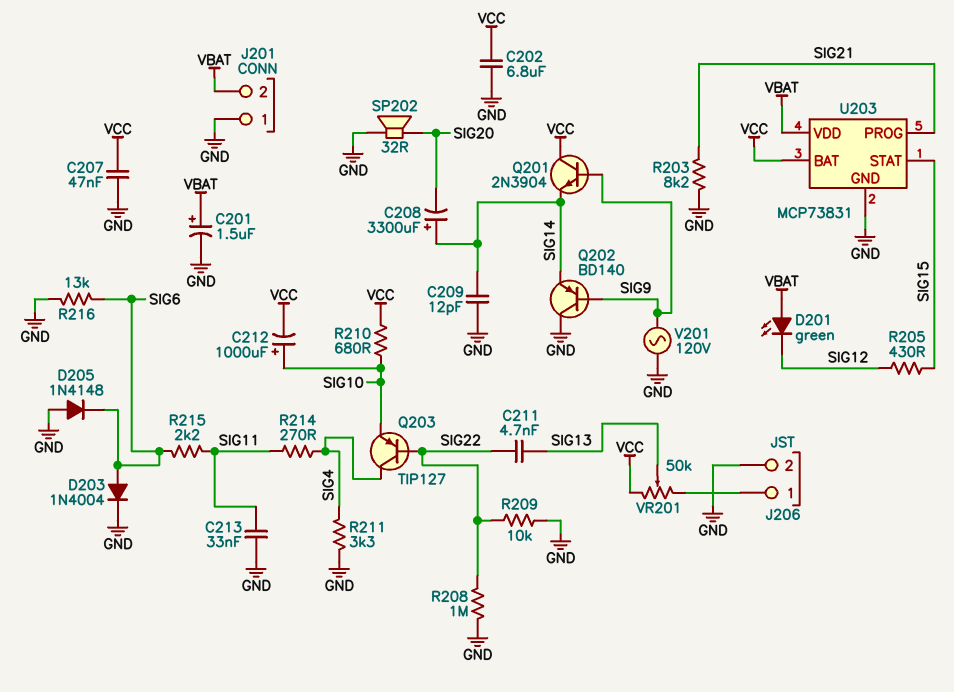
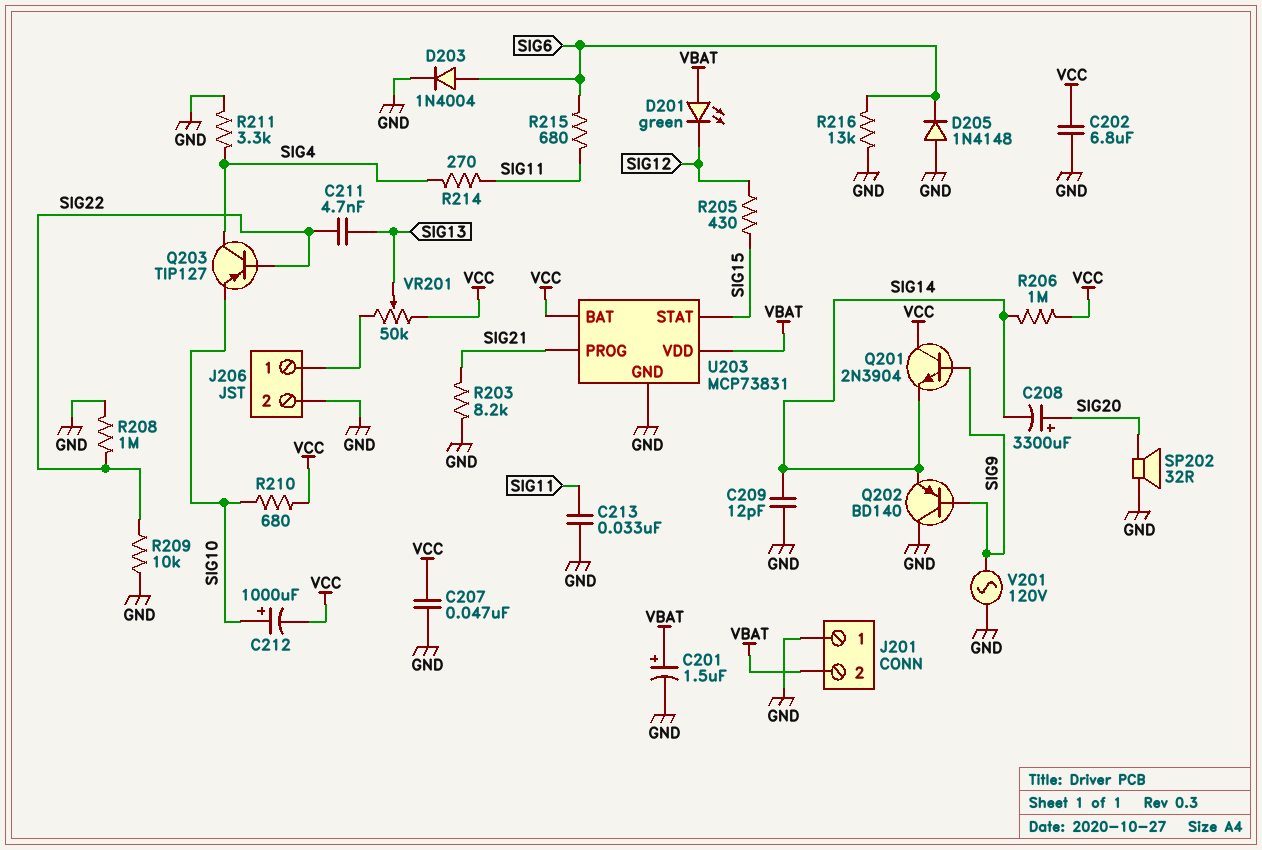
C208: 3300uF (plus SIG14, minus SIG20) -> 3300uF (plus SIG20, minus SIG14)
R206: none -> 1M (SIG14, VCC)
R215: 2.2k (SIG6, SIG11) -> 680 (SIG6, SIG11)

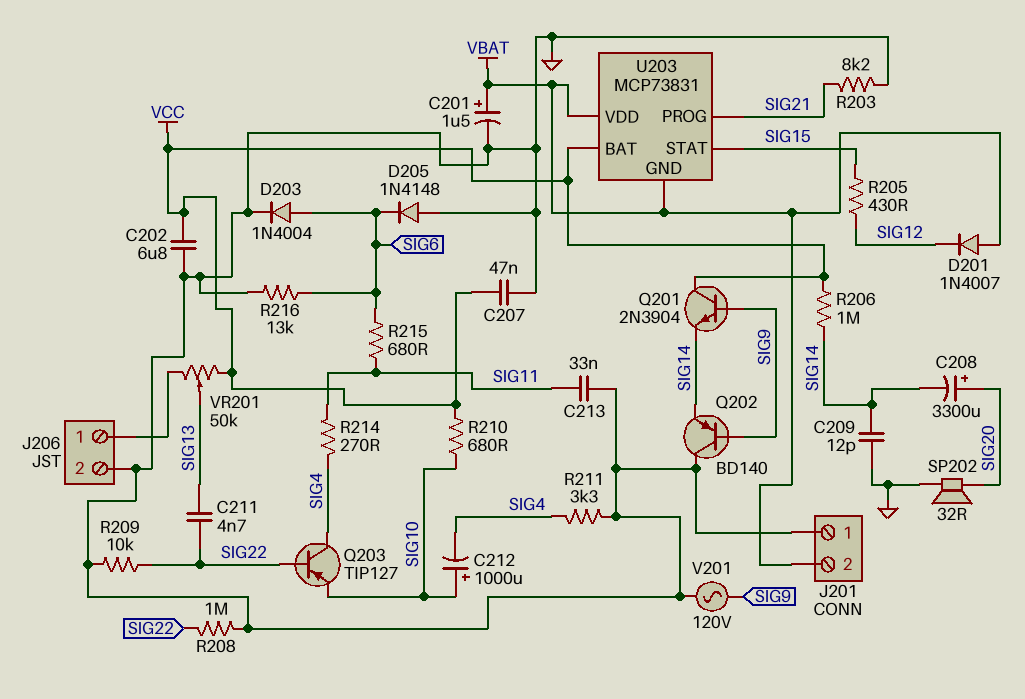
C212: 1000uF (plus SIG10, minus VCC) -> 1000uF (plus SIG10, minus SIG4)
D201: LED green (A VBAT, K SIG12) -> diode 1N4007 (A VBAT, K SIG12)
U203 pin GND: GND -> VBAT

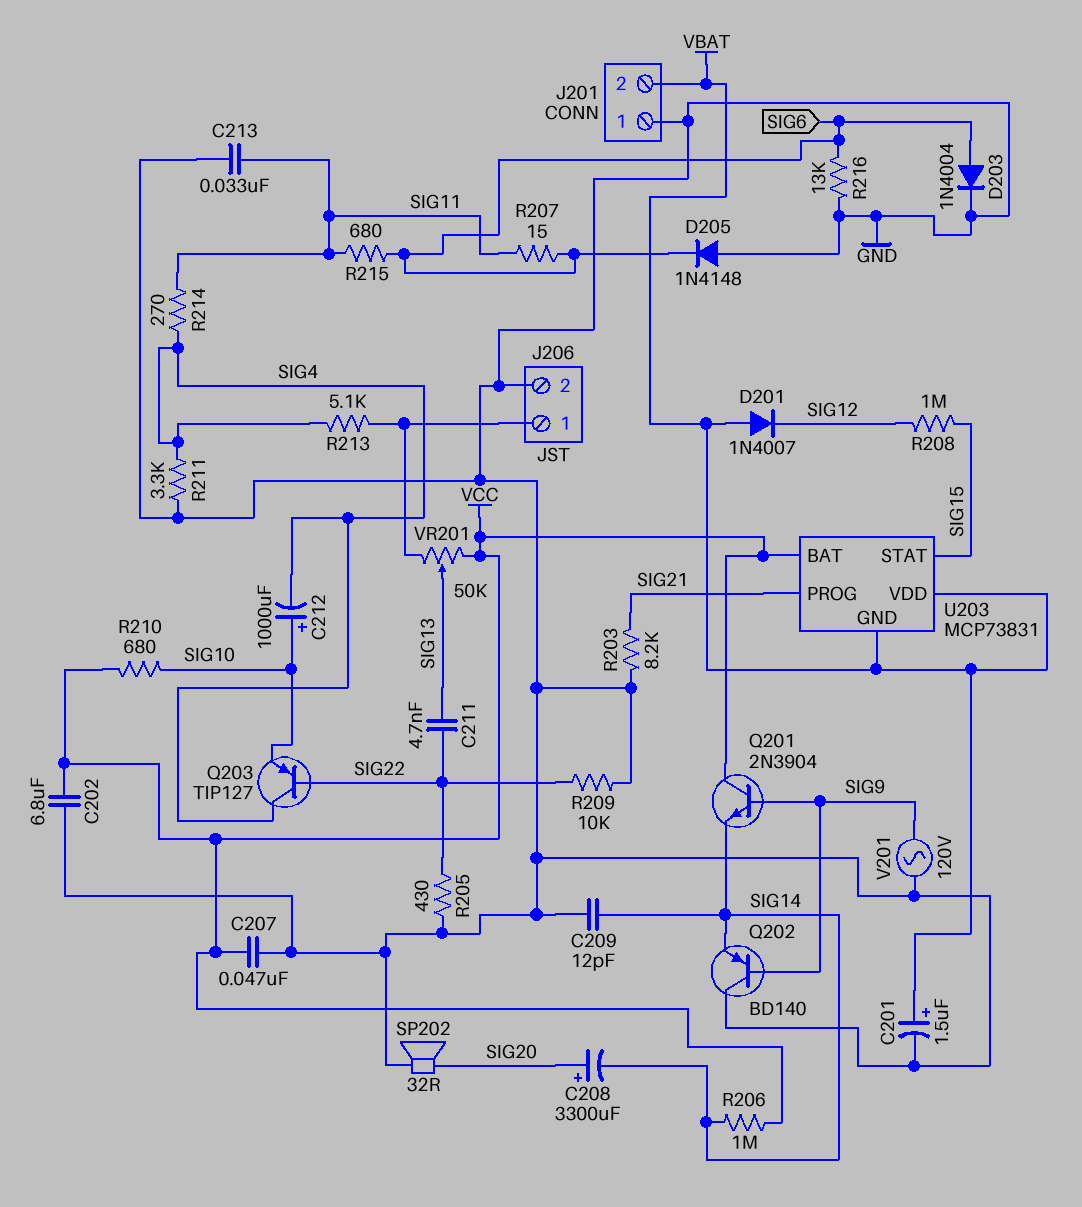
R205: 430 (SIG12, SIG15) -> 430 (GND, SIG22)
R207: none -> 15 (SIG6, SIG11)
R208: 1M (GND, SIG22) -> 1M (SIG12, SIG15)
R213: none -> 5.1k (J206/1, SIG4)

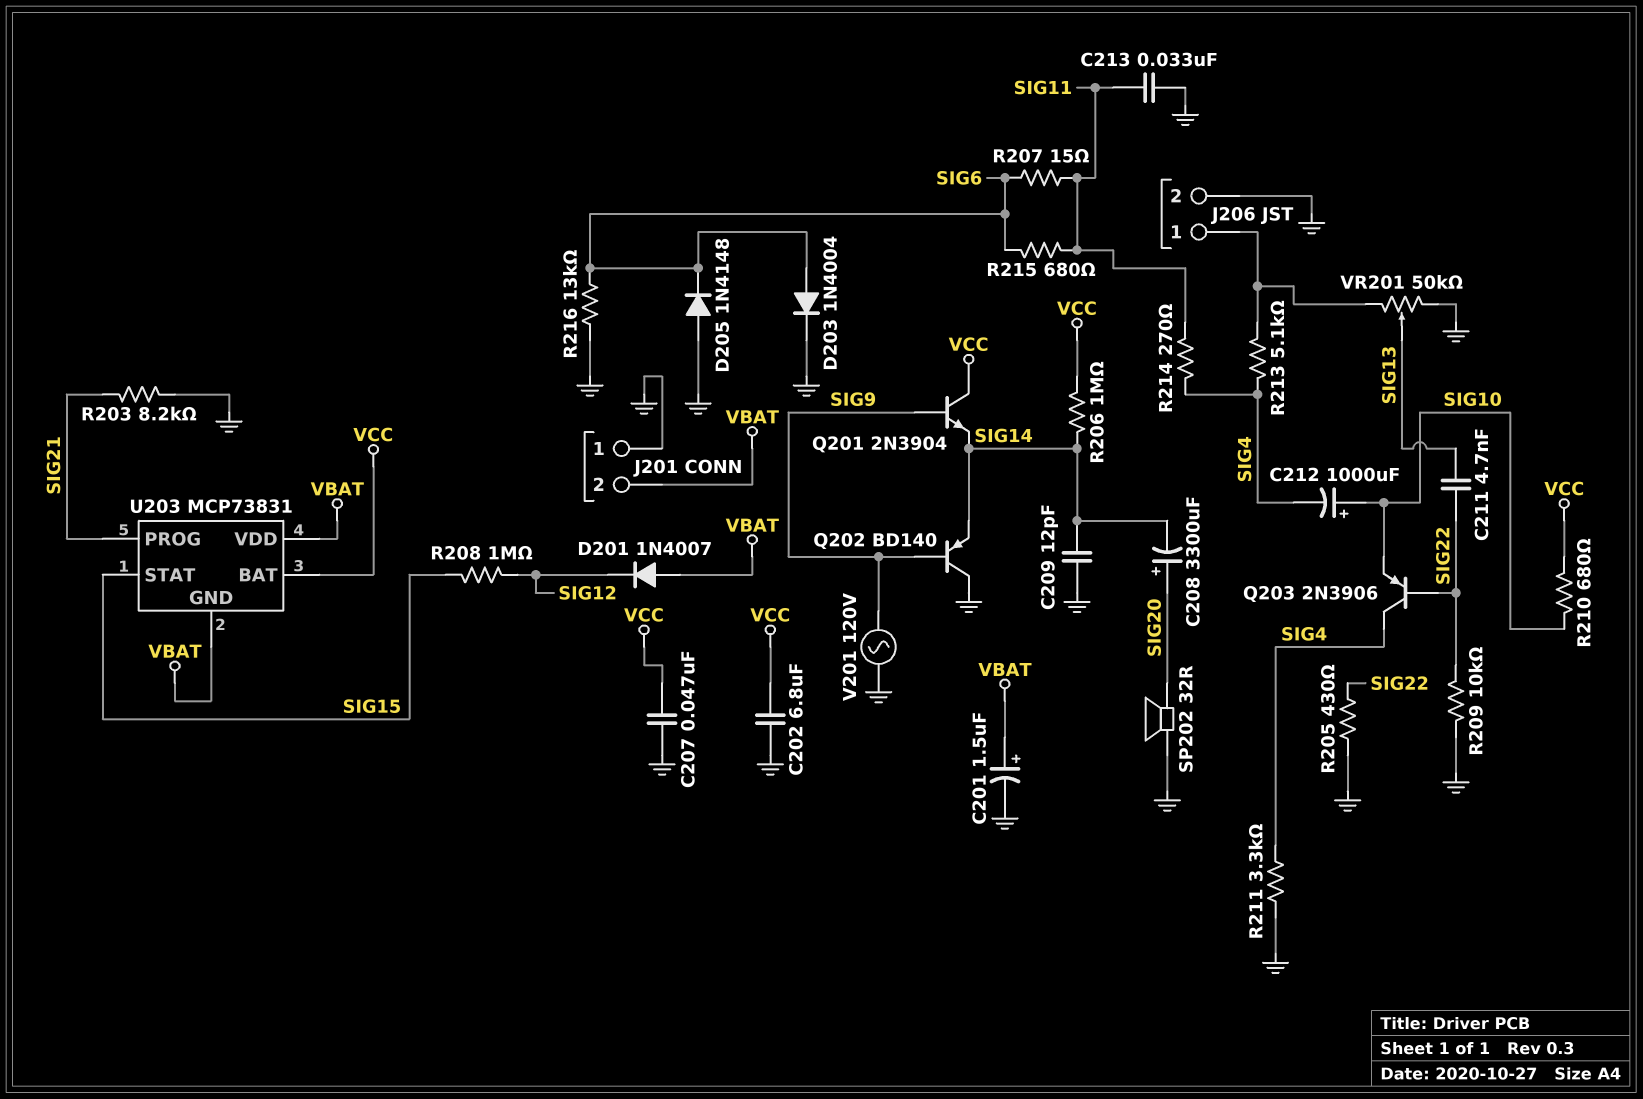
Q203: PNP TIP127 (B SIG22, C SIG4, E SIG10) -> PNP 2N3906 (B SIG22, C SIG4, E SIG10)
VR201: 50k (J206/1, VCC, wiper SIG13) -> 50k (GND, J206/1, wiper SIG13)

